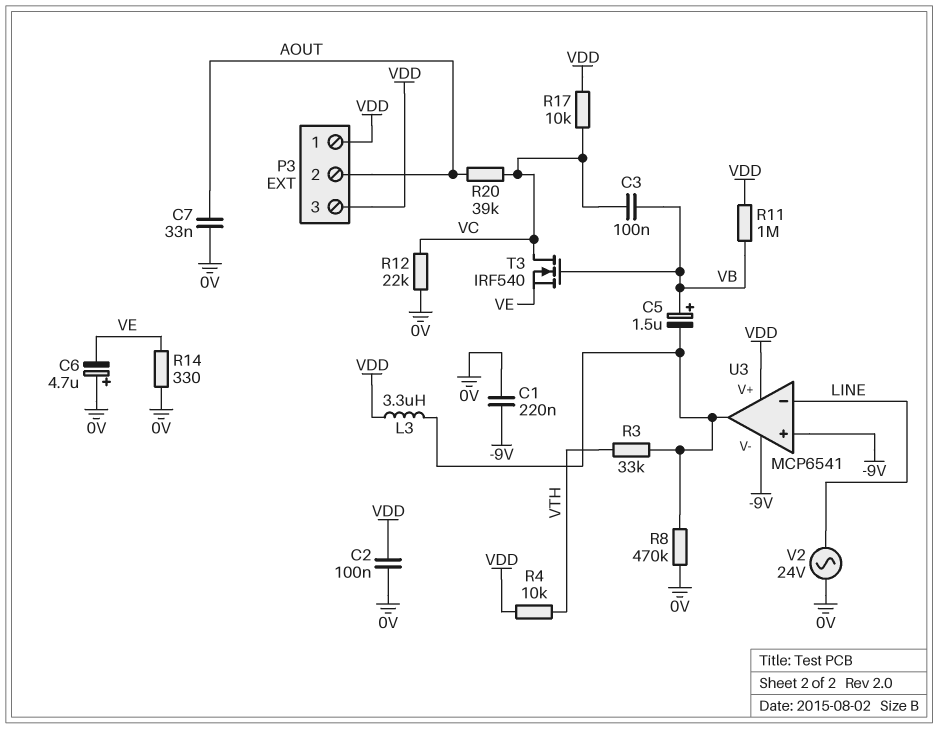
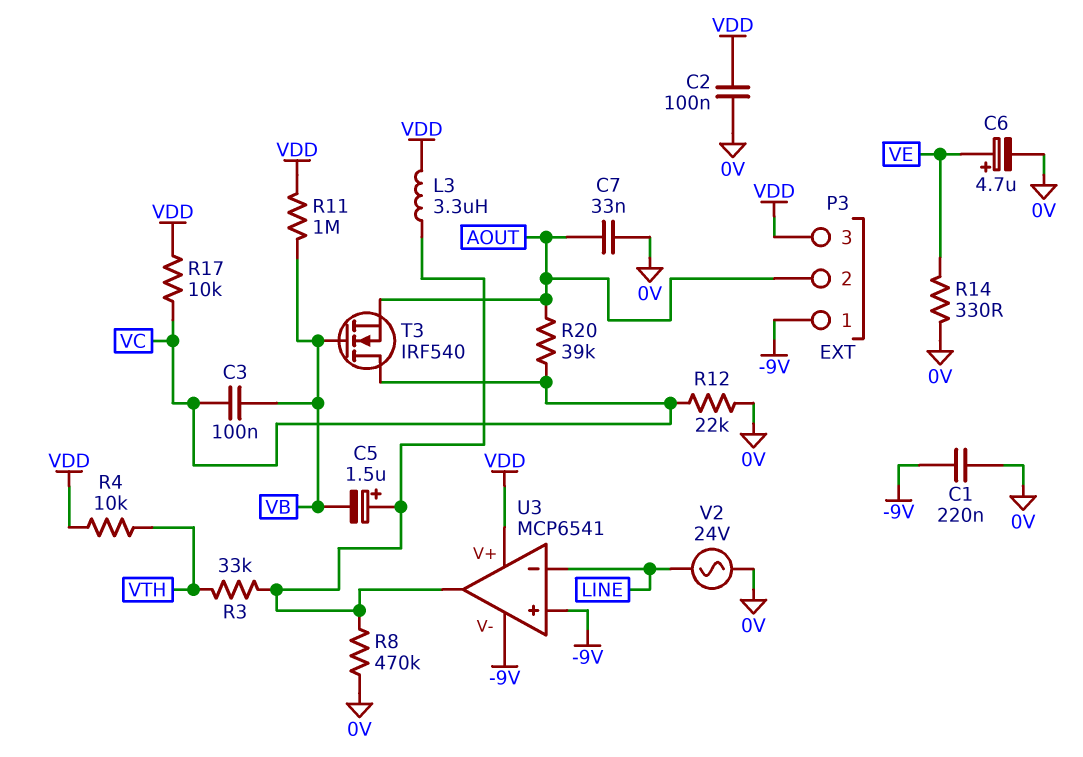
C5: 1.5uF (plus VB, minus U3/out) -> 1.5uF (plus U3/out, minus VB)
C6: 4.7uF (plus 0V, minus VE) -> 4.7uF (plus VE, minus 0V)
P3 pin 1: VDD -> -9V
T3: NMOS IRF540 (G VB, D VC, S VE) -> NMOS IRF540 (G VB, D VC, S AOUT)

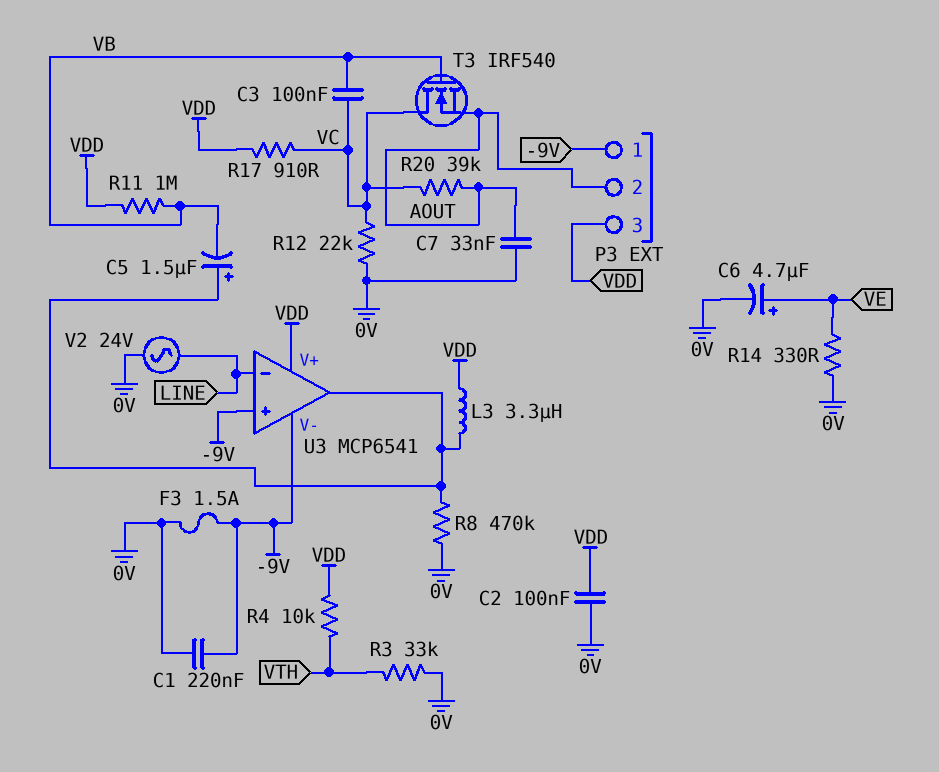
F3: none -> 1.5A (-9V, 0V)
R3: 33k (U3/out, VTH) -> 33k (0V, VTH)
R17: 10k (VC, VDD) -> 910 (VC, VDD)

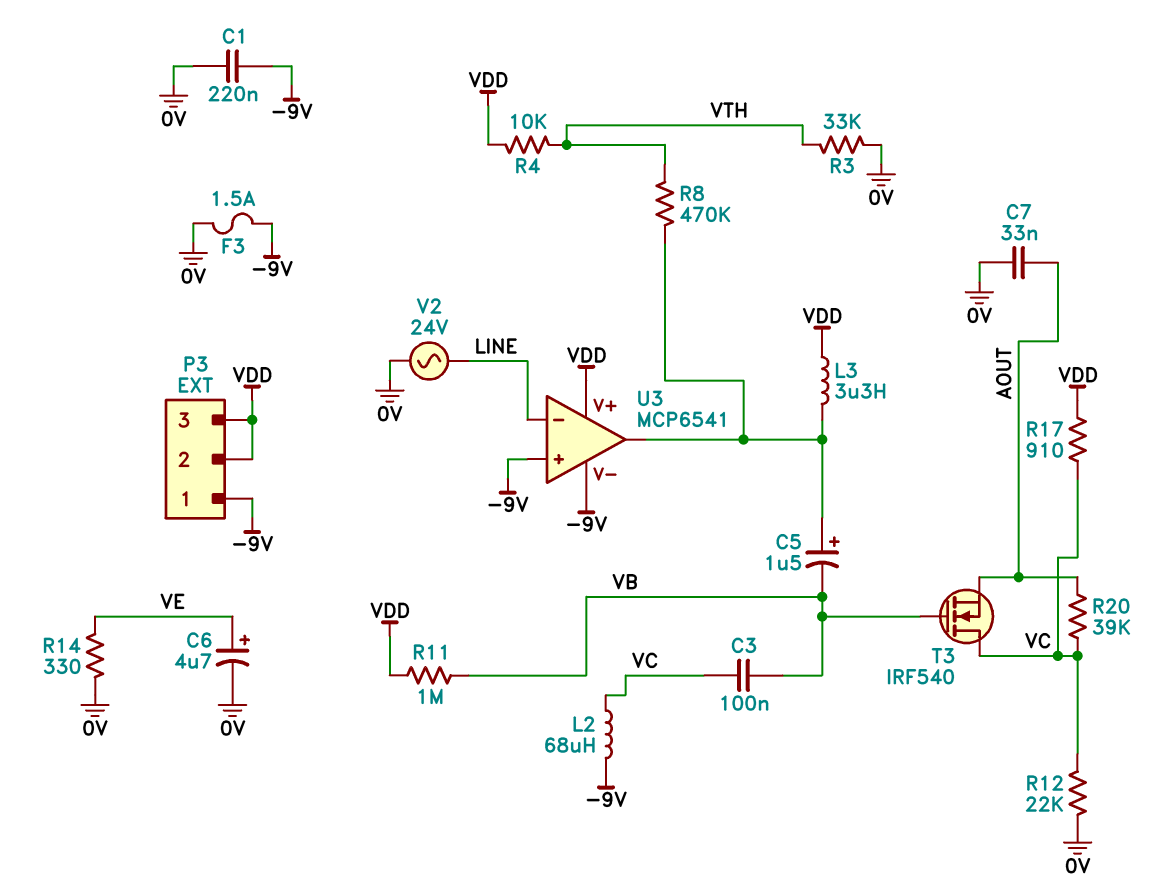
C2: 100nF (0V, VDD) -> none
L2: none -> 68uH (-9V, VC)
P3 pin 2: AOUT -> VDD
R8: 470k (0V, U3/out) -> 470k (U3/out, VTH)

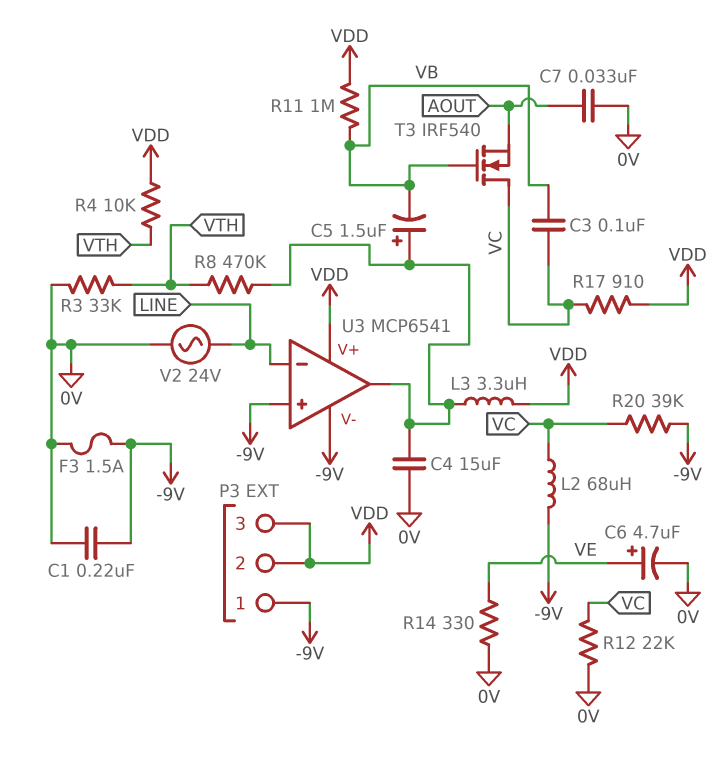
C4: none -> 15uF (0V, U3/out)
R20: 39k (AOUT, VC) -> 39k (-9V, VC)

